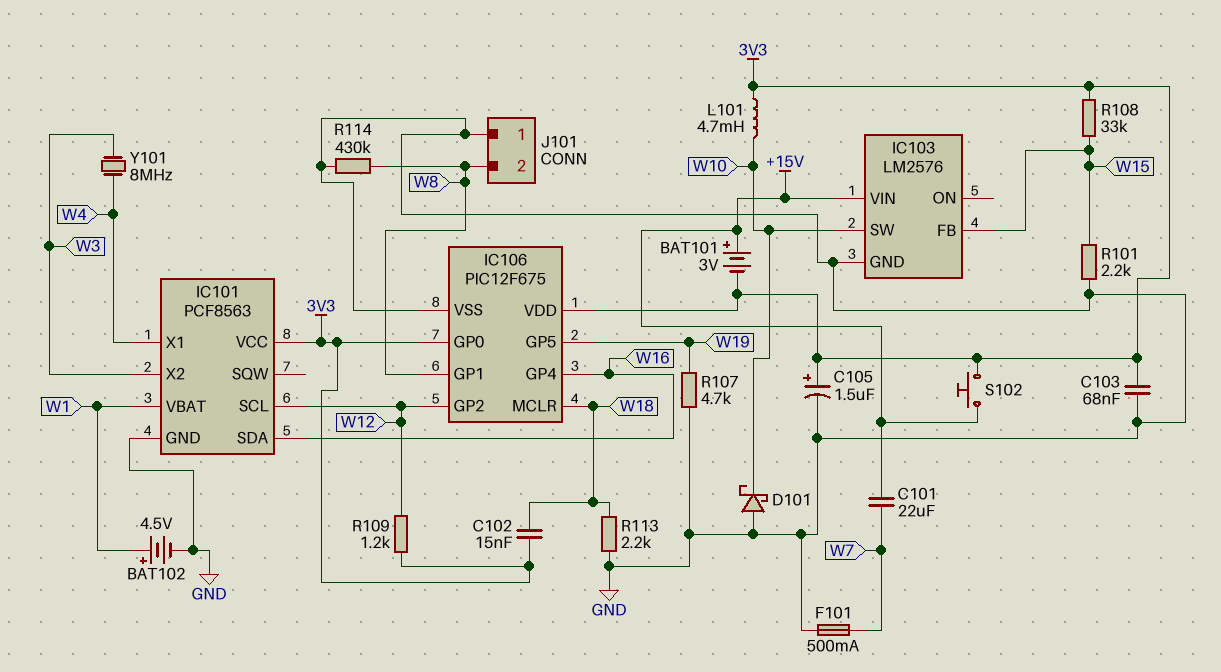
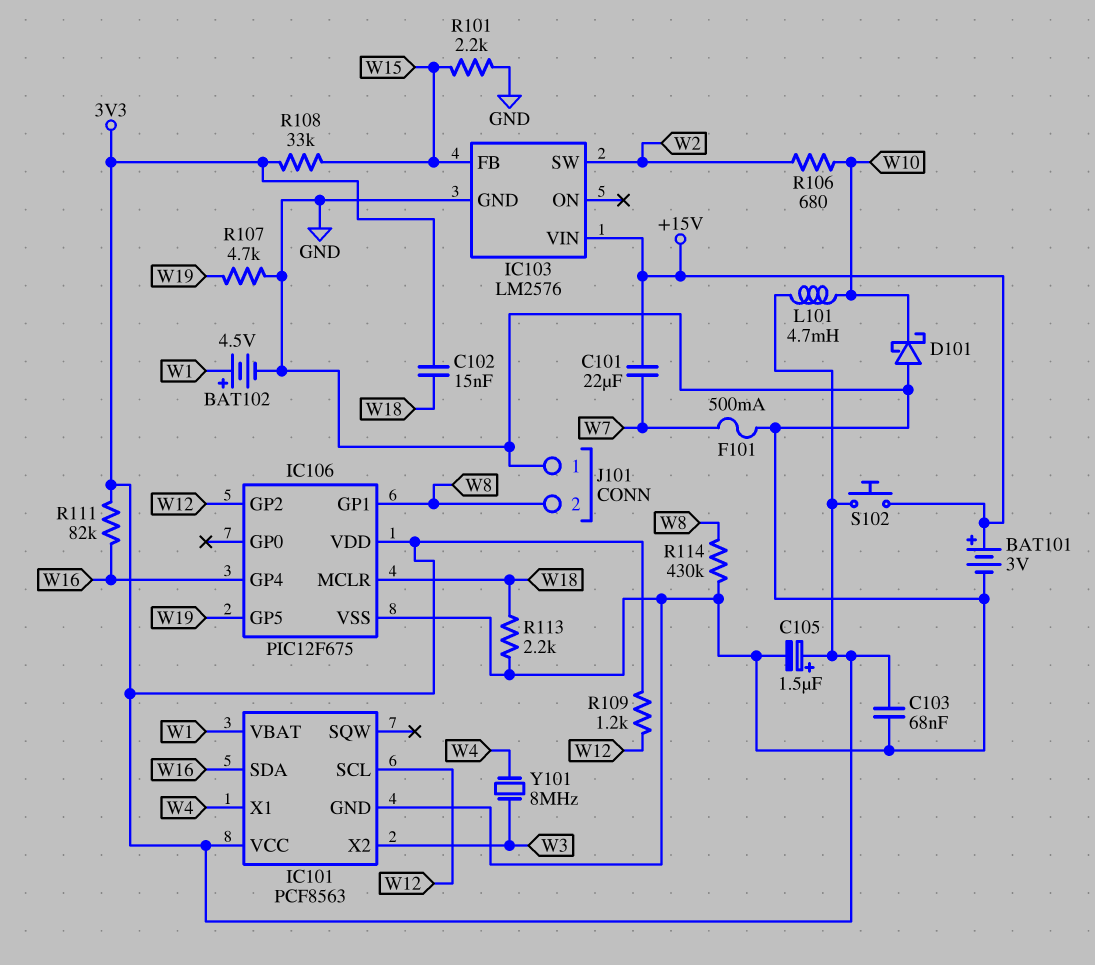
BAT101: 3V (plus +15V, minus 3V3) -> 3V (plus +15V, minus GND)
IC103 pin SW: W10 -> W2
IC106 pin GP0: 3V3 -> none
R106: none -> 680 (W2, W10)
R111: none -> 82k (3V3, W16)

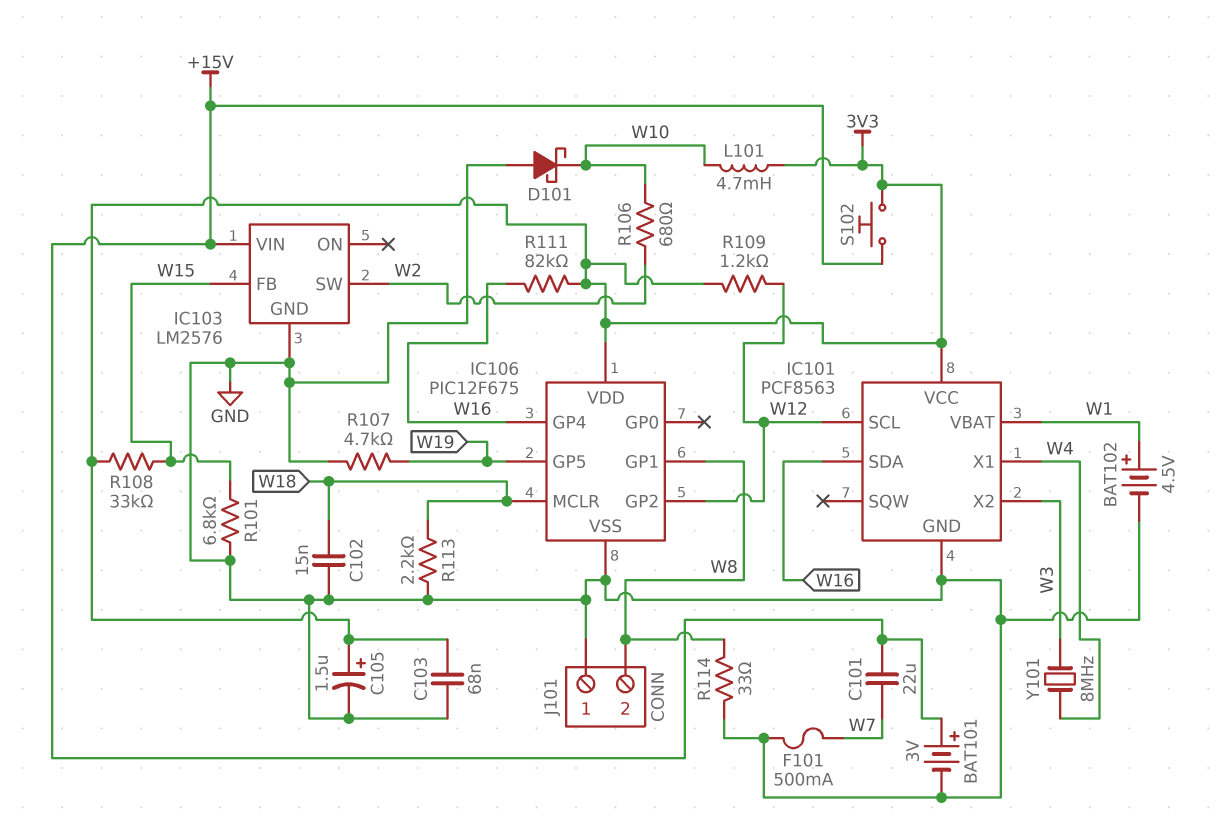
C102: 15nF (3V3, W18) -> 15nF (GND, W18)
R101: 2.2k (GND, W15) -> 6.8k (GND, W15)
R114: 430k (GND, W8) -> 33 (GND, W8)

